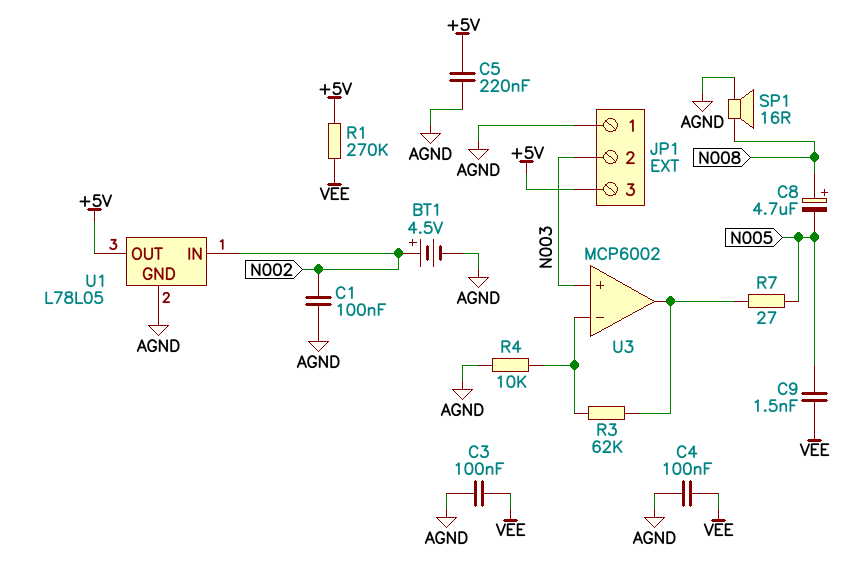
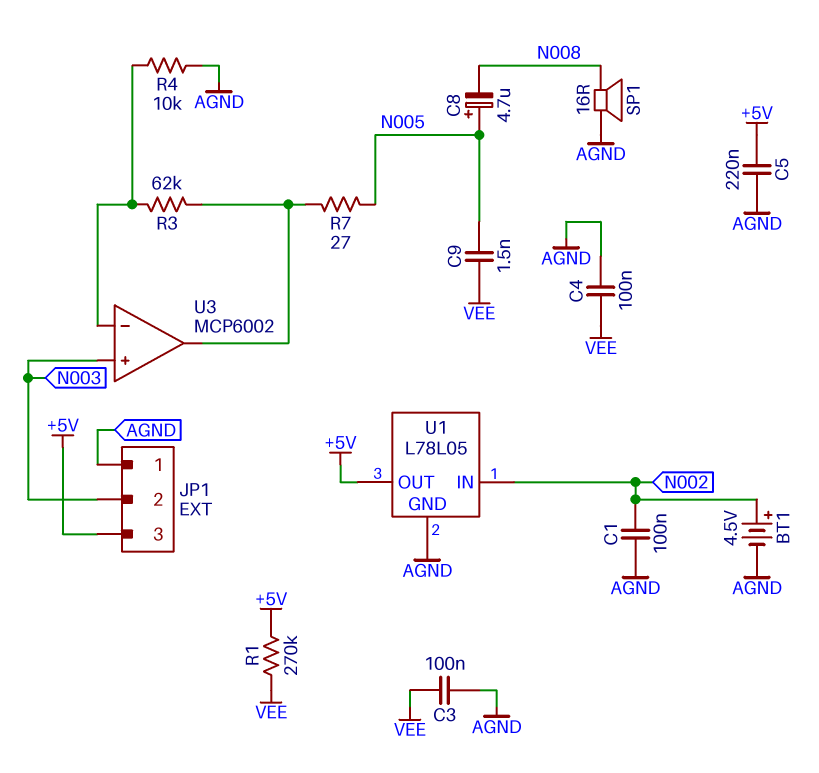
C8: 4.7uF (plus N008, minus N005) -> 4.7uF (plus N005, minus N008)

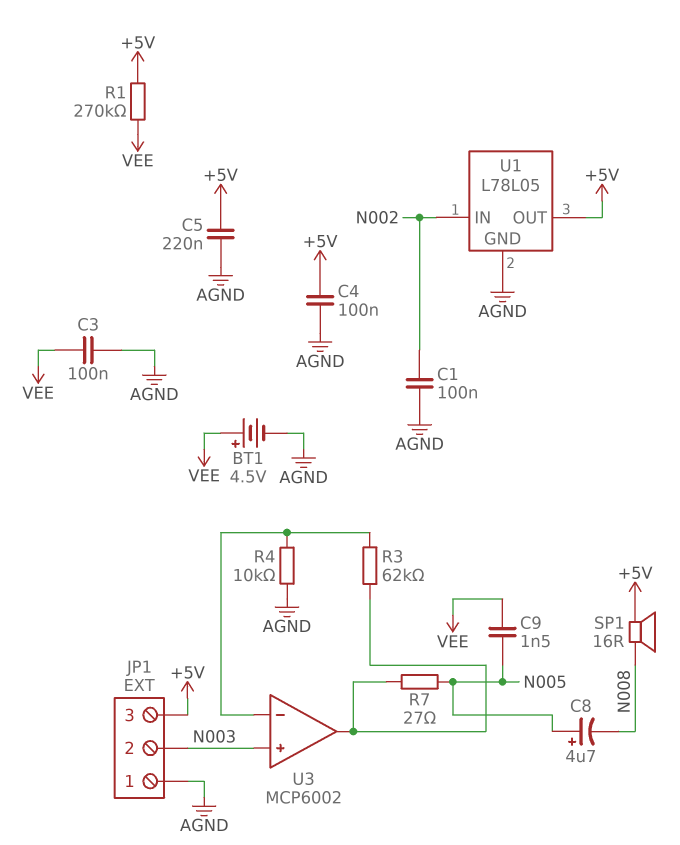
BT1: 4.5V (plus N002, minus AGND) -> 4.5V (plus VEE, minus AGND)
C4: 100nF (AGND, VEE) -> 100nF (+5V, AGND)
SP1: speaker 16R (AGND, N008) -> speaker 16R (+5V, N008)

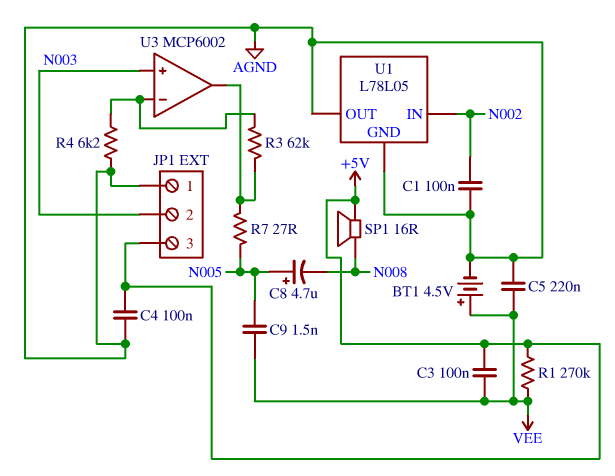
C3: 100nF (AGND, VEE) -> 100nF (+5V, VEE)
C5: 220nF (+5V, AGND) -> 220nF (AGND, VEE)
R4: 10k (AGND, U3/in-) -> 6.2k (AGND, U3/in-)
U1 pin OUT: +5V -> AGND

